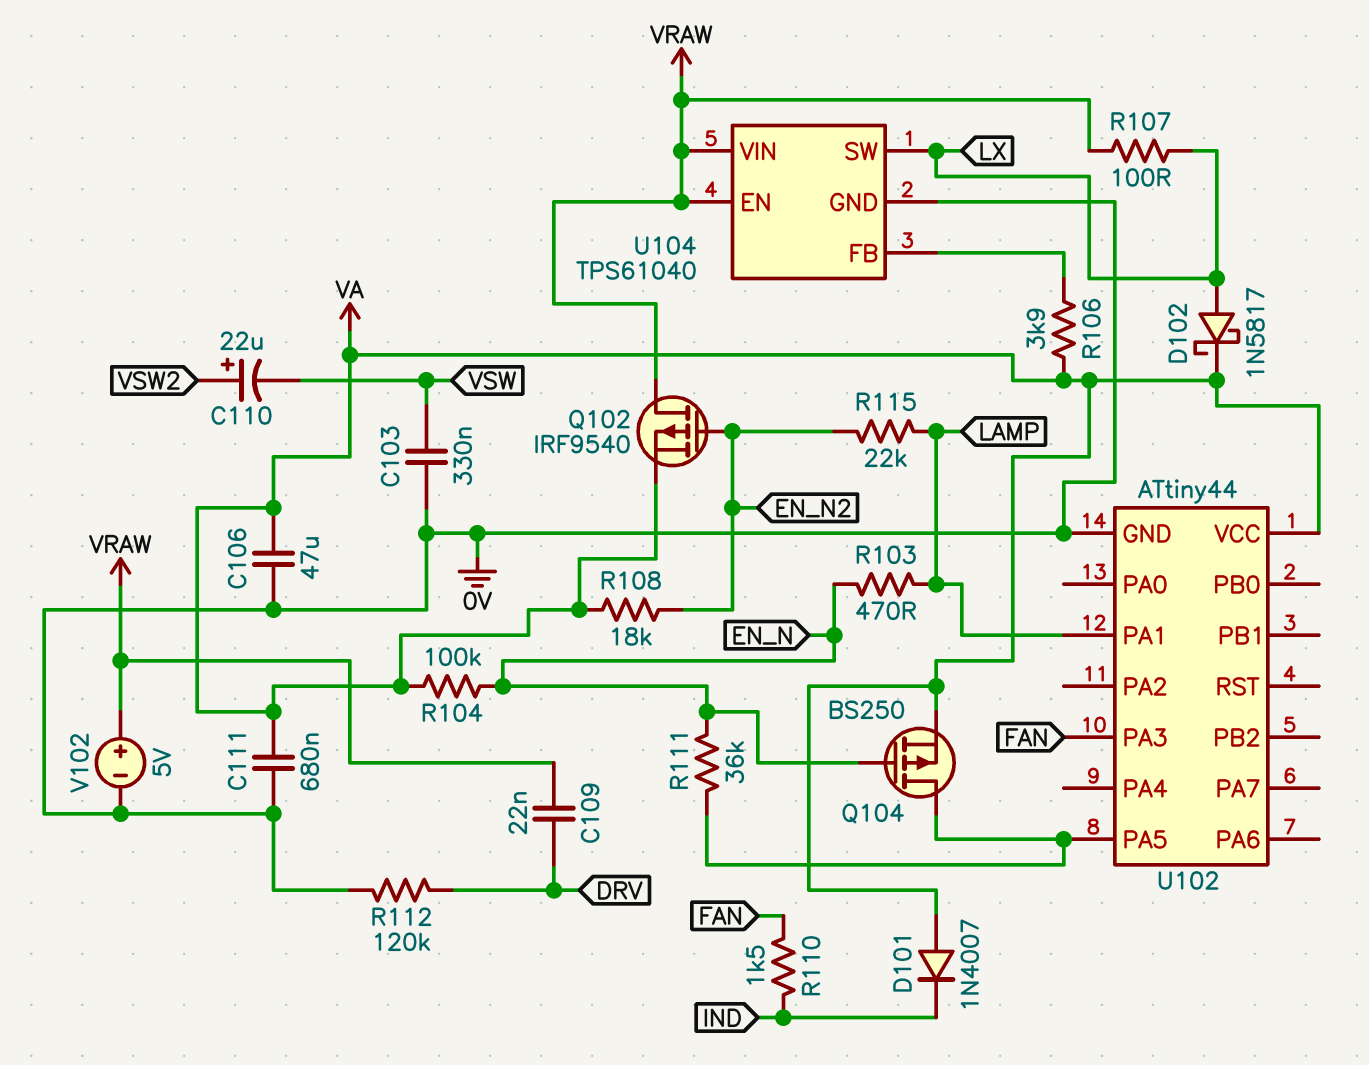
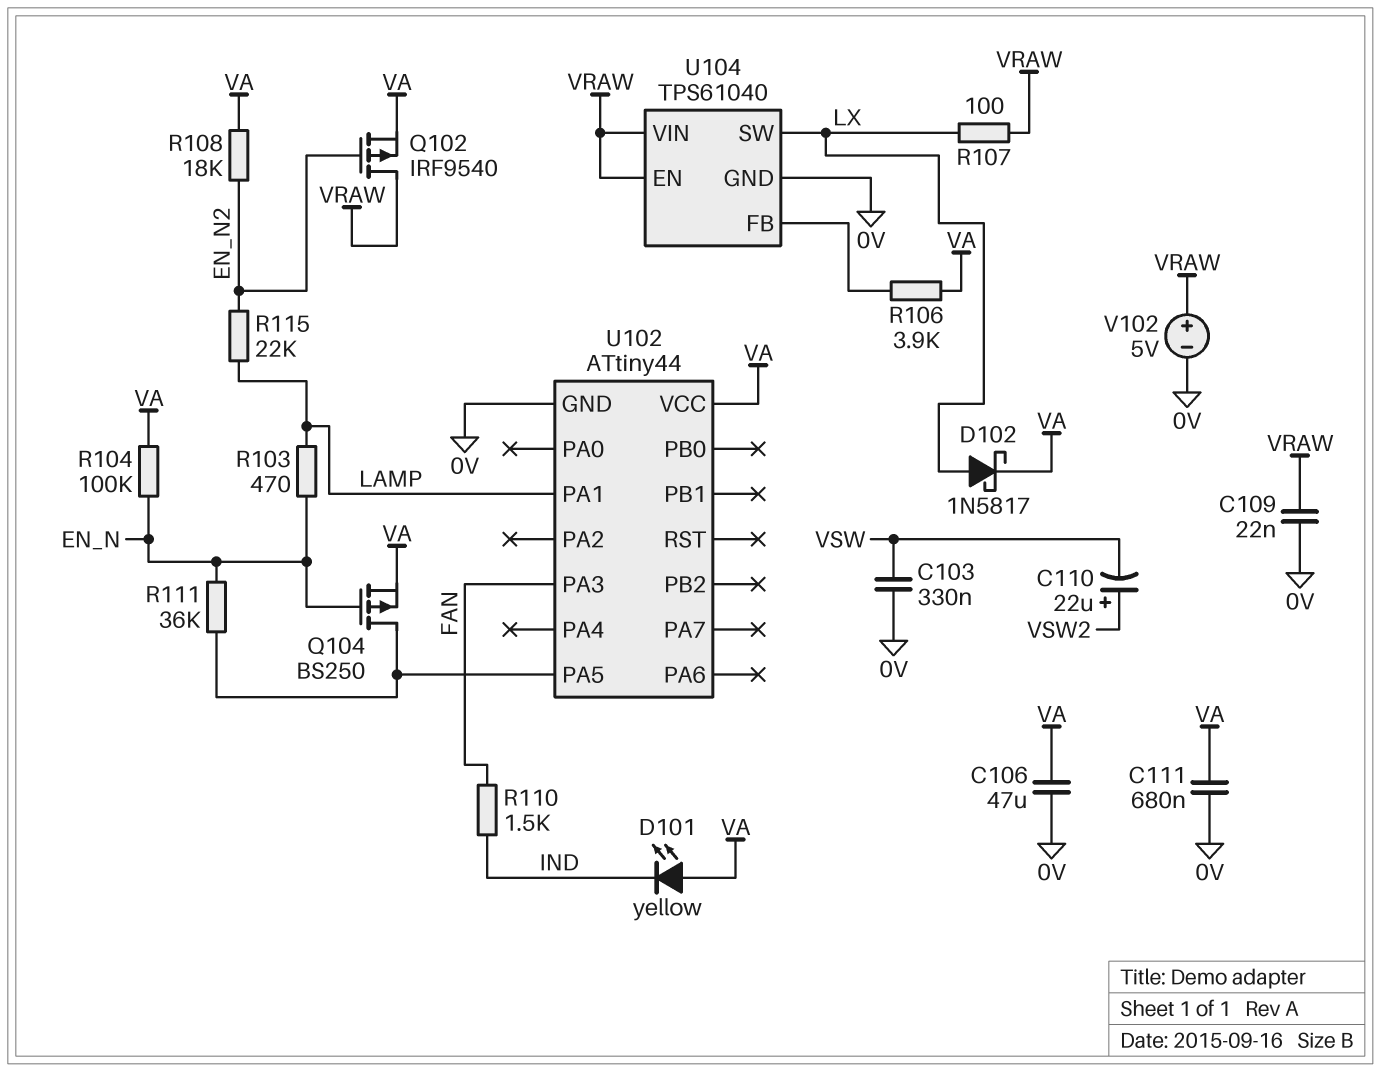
C109: 22nF (DRV, VRAW) -> 22nF (0V, VRAW)
D101: diode 1N4007 (A VA, K IND) -> LED yellow (A VA, K IND)
R112: 120k (0V, DRV) -> none

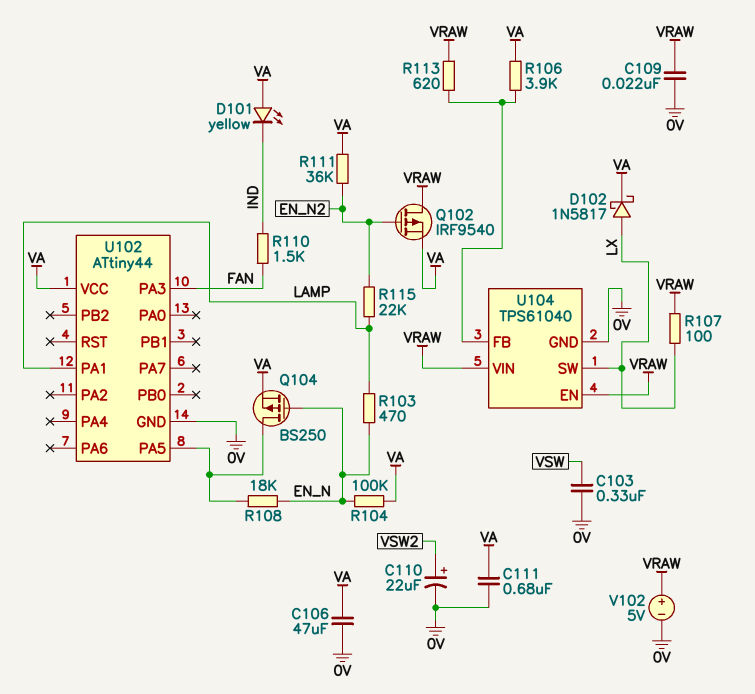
C110: 22uF (plus VSW2, minus VSW) -> 22uF (plus VSW2, minus 0V)
R108: 18k (EN_N2, VA) -> 18k (EN_N, U102/PA5)
R111: 36k (EN_N, U102/PA5) -> 36k (EN_N2, VA)
R113: none -> 620 (U104/FB, VRAW)

